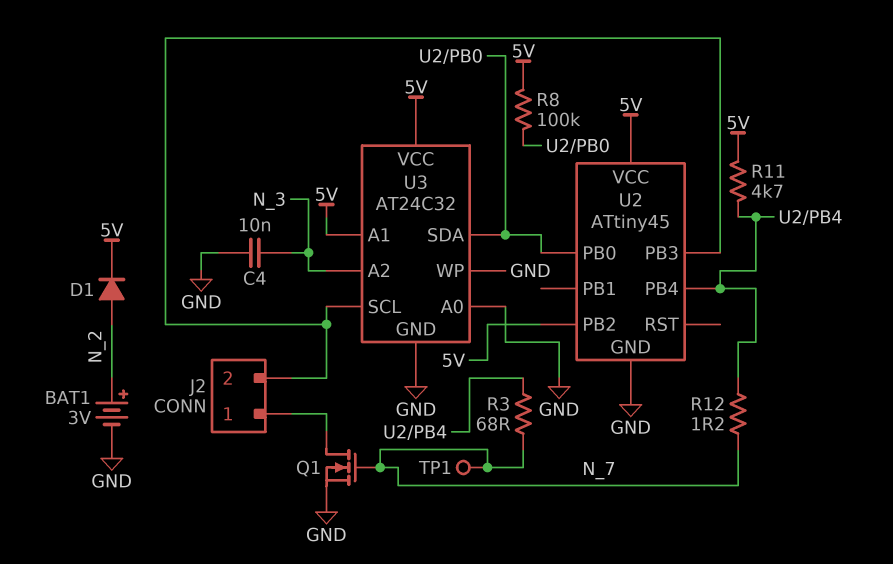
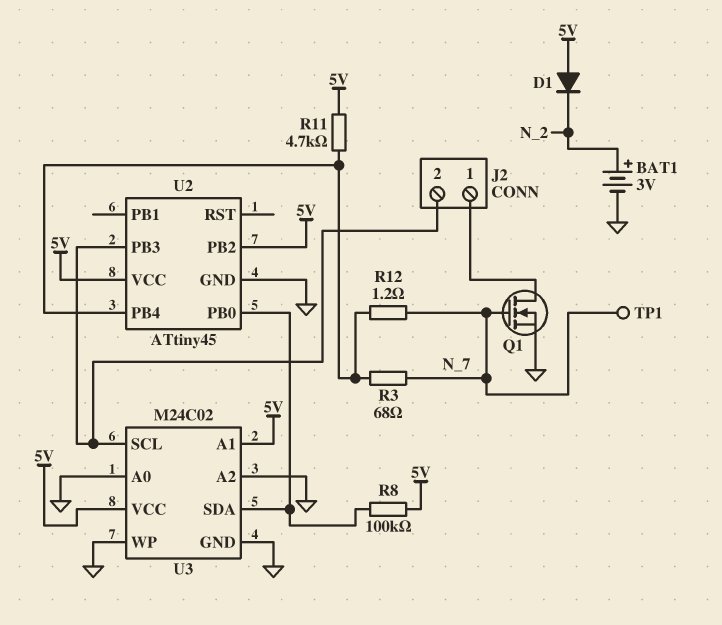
C4: 10nF (GND, N_3) -> none
D1: diode (A N_2, K 5V) -> diode (A 5V, K N_2)
U3: AT24C32 -> M24C02
U3 pin A2: N_3 -> GND

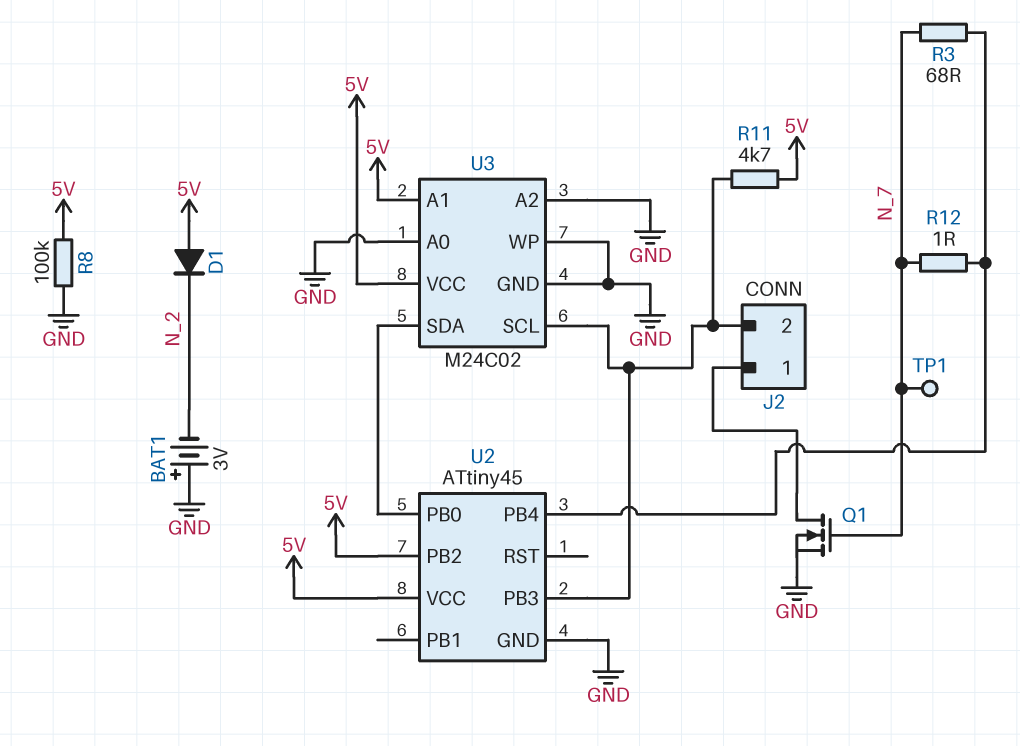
BAT1: 3V (plus N_2, minus GND) -> 3V (plus GND, minus N_2)
R8: 100k (5V, U2/PB0) -> 100k (5V, GND)
R11: 4.7k (5V, U2/PB4) -> 4.7k (5V, J2/2)
R12: 1.2 (N_7, U2/PB4) -> 1 (N_7, U2/PB4)

